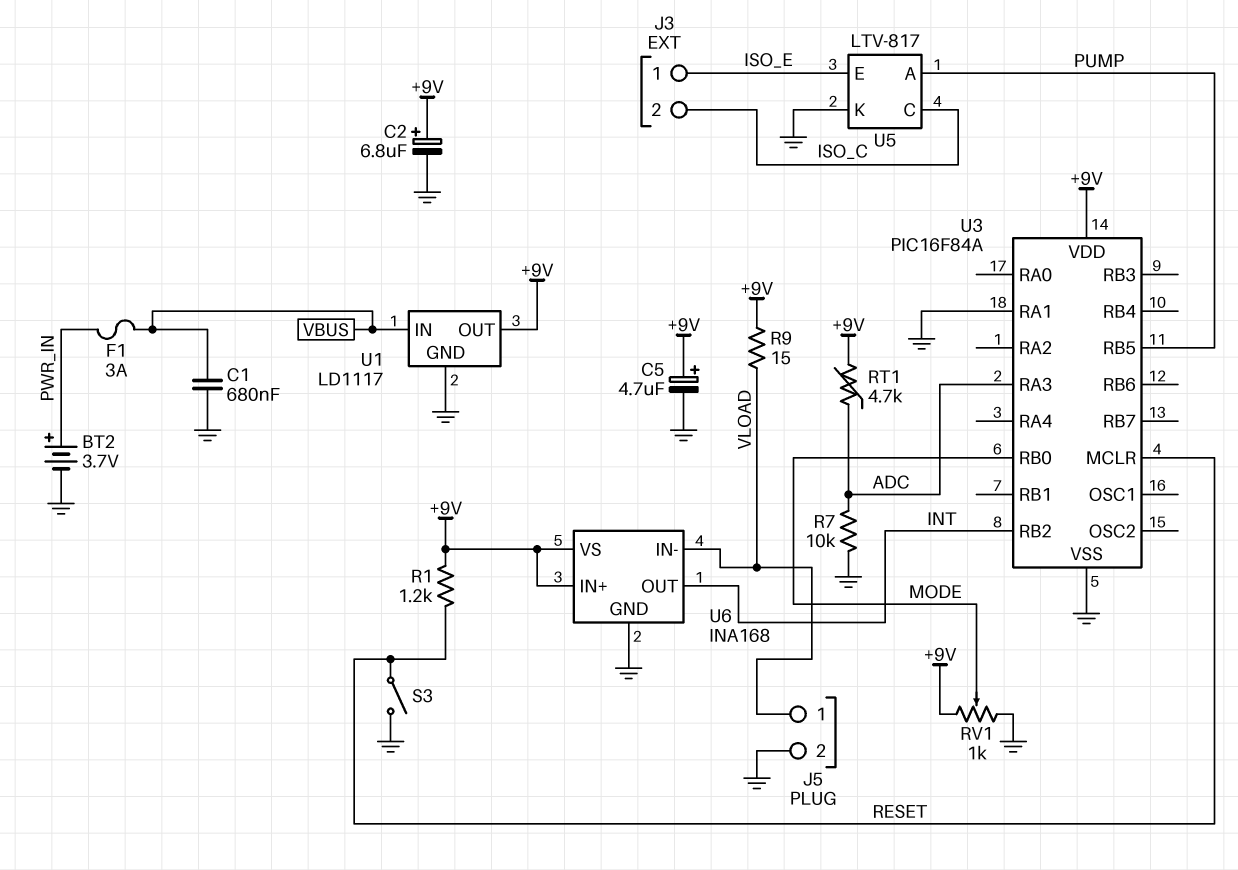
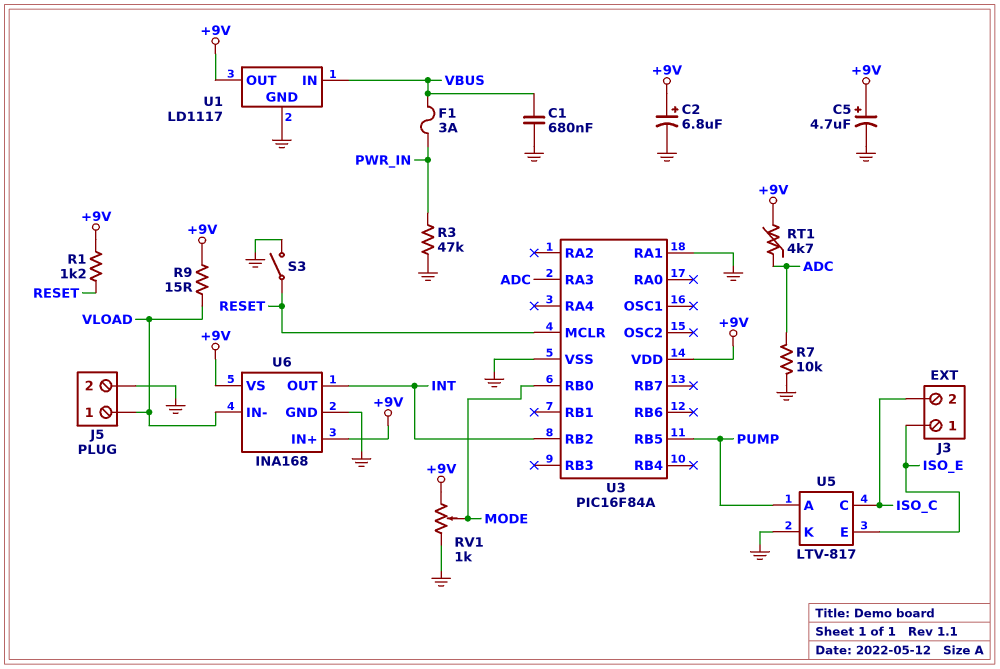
BT2: 3.7V (plus PWR_IN, minus GND) -> none
R3: none -> 47k (GND, PWR_IN)

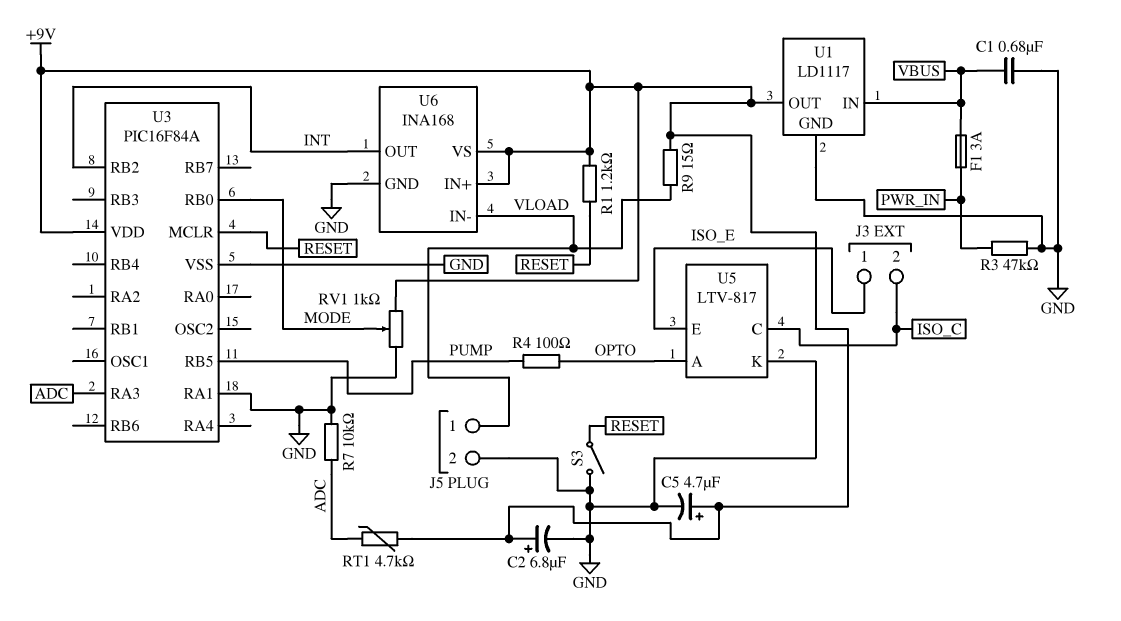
R4: none -> 100 (OPTO, PUMP)
U5 pin A: PUMP -> OPTO

